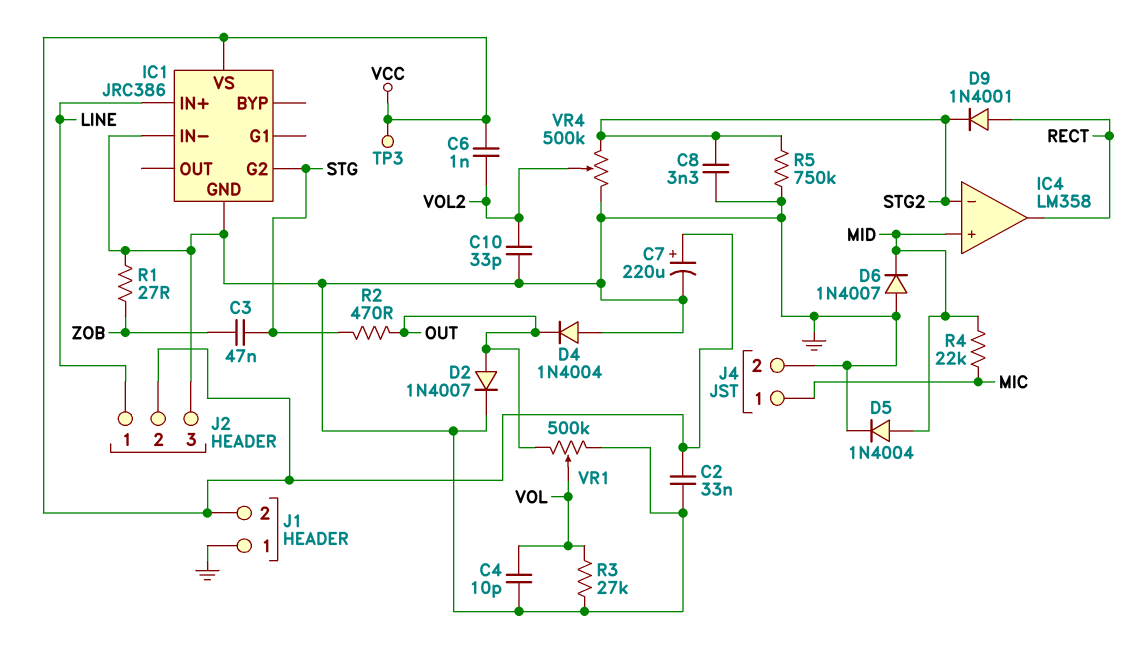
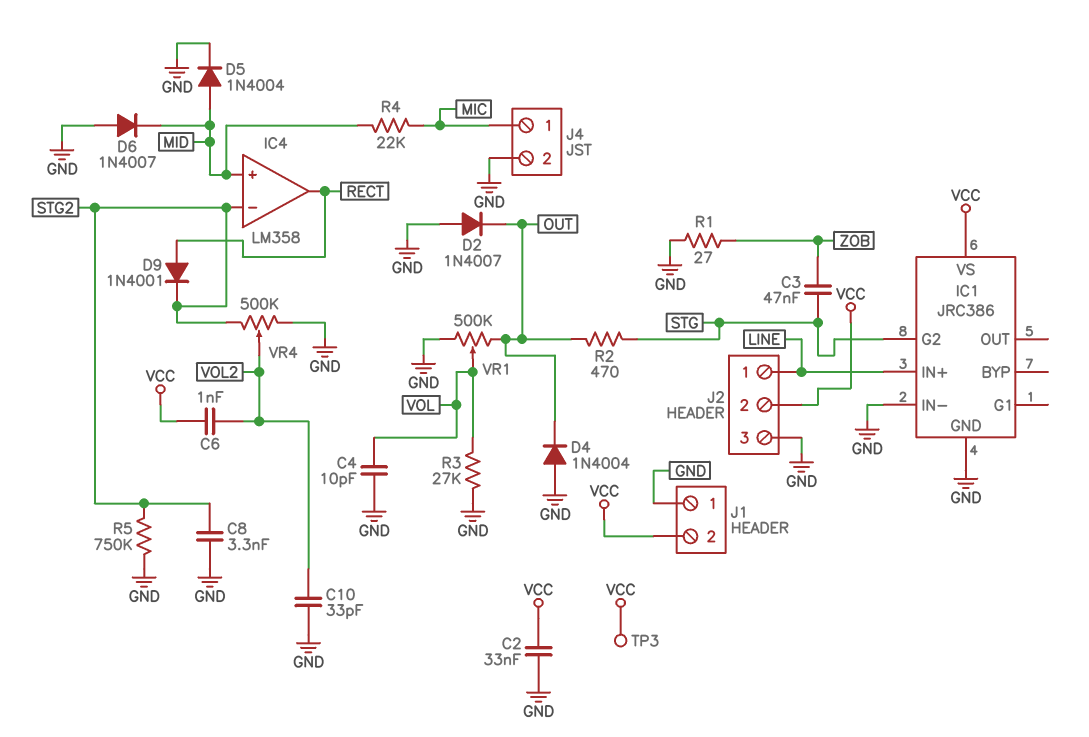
C7: 220uF (plus VCC, minus GND) -> none
D2: diode 1N4007 (A OUT, K GND) -> diode 1N4007 (A GND, K OUT)

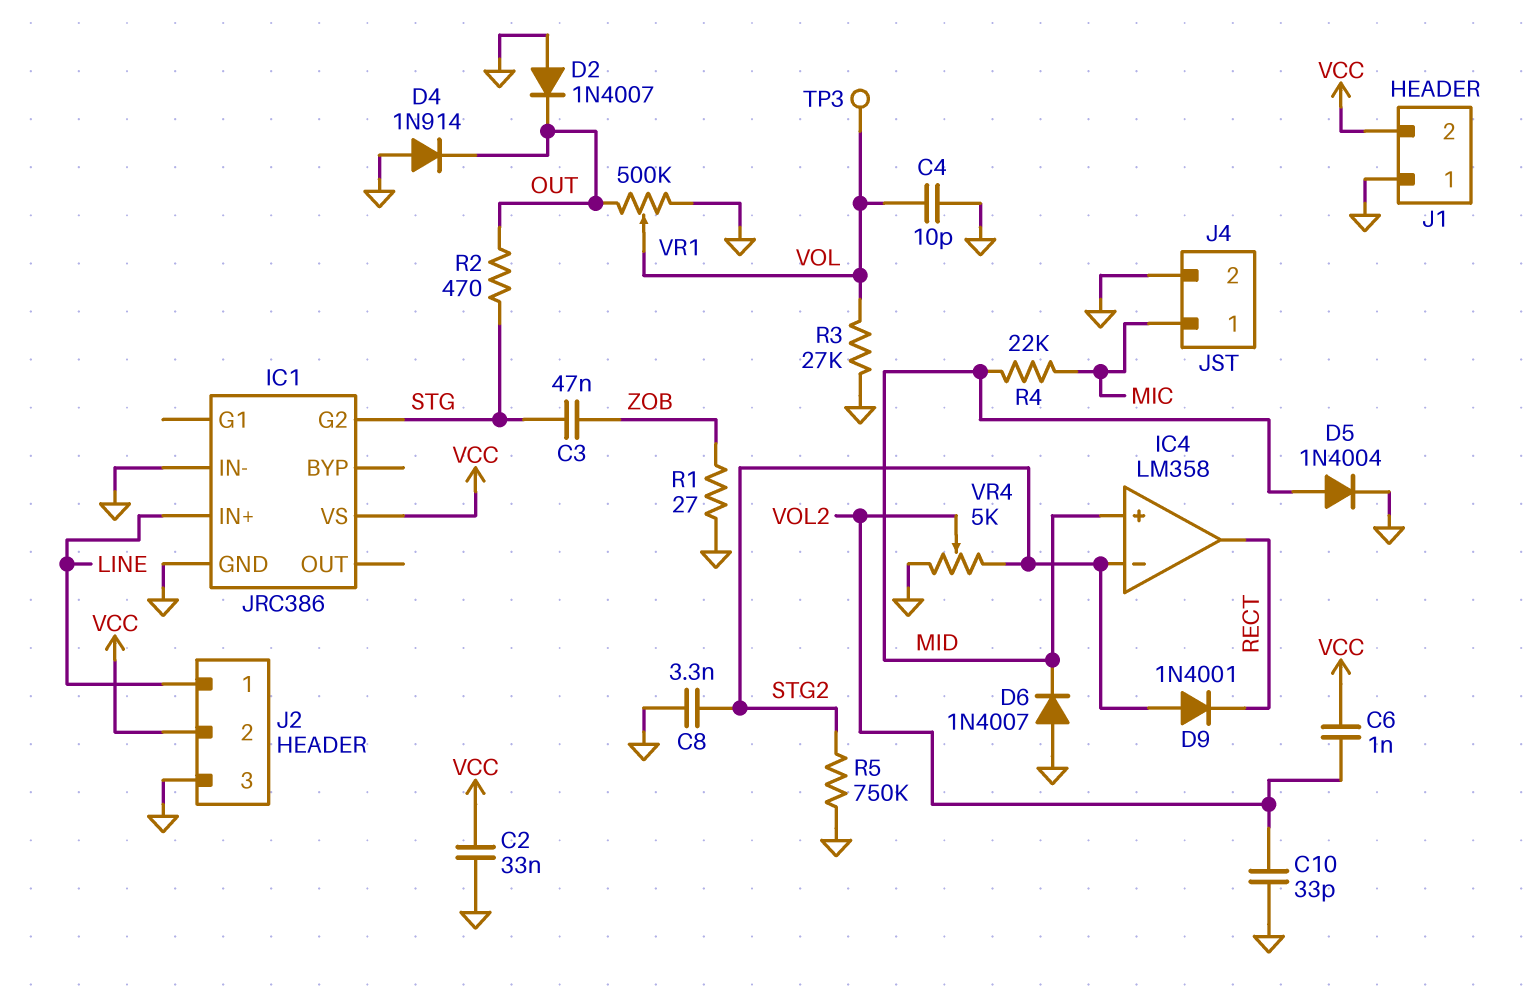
D4: diode 1N4004 (A GND, K OUT) -> diode 1N914 (A GND, K OUT)
D9: diode 1N4001 (A RECT, K STG2) -> diode 1N4001 (A STG2, K RECT)
TP3: test point (VCC) -> test point (VOL)
VR4: 500k (GND, STG2, wiper VOL2) -> 5k (GND, STG2, wiper VOL2)

